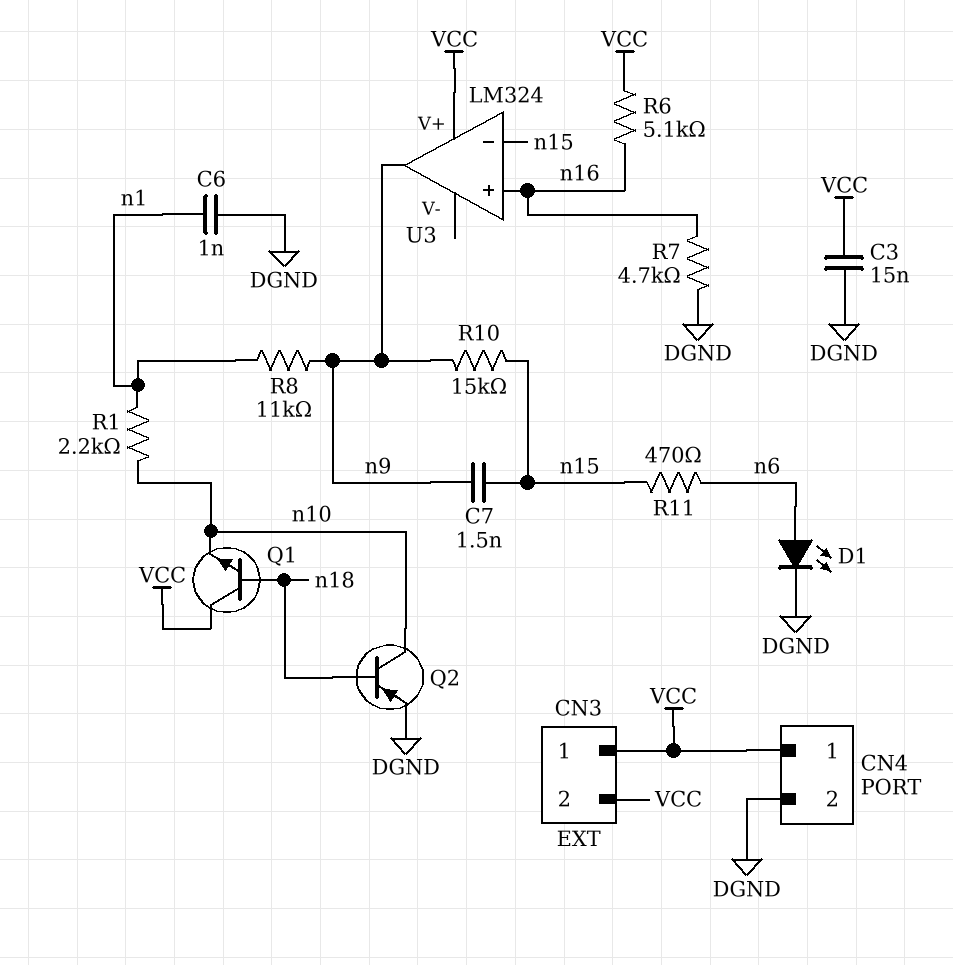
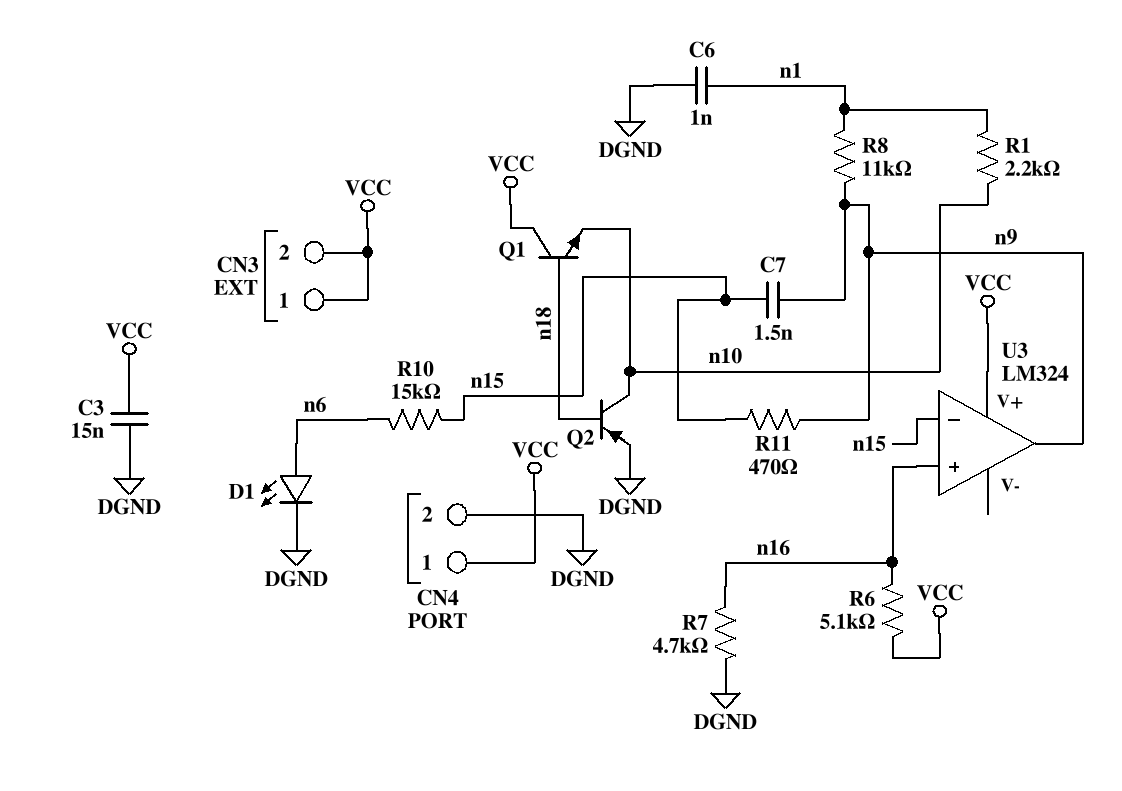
R10: 15k (n9, n15) -> 15k (n6, n15)
R11: 470 (n6, n15) -> 470 (n9, n15)

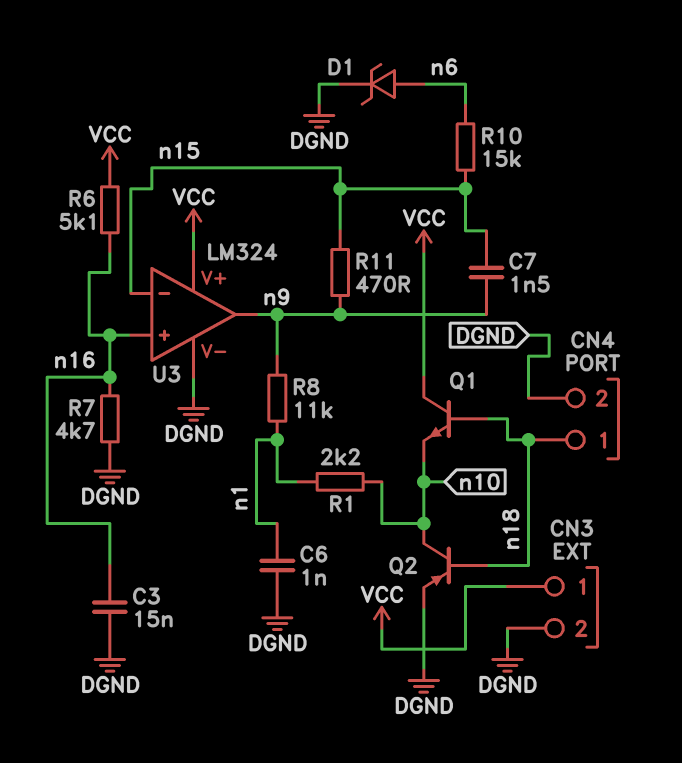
C3: 15nF (DGND, VCC) -> 15nF (DGND, n16)
CN3 pin 2: VCC -> DGND
CN4 pin 1: VCC -> n18
D1: LED (A n6, K DGND) -> zener (A n6, K DGND)
U3 pin V-: none -> DGND

